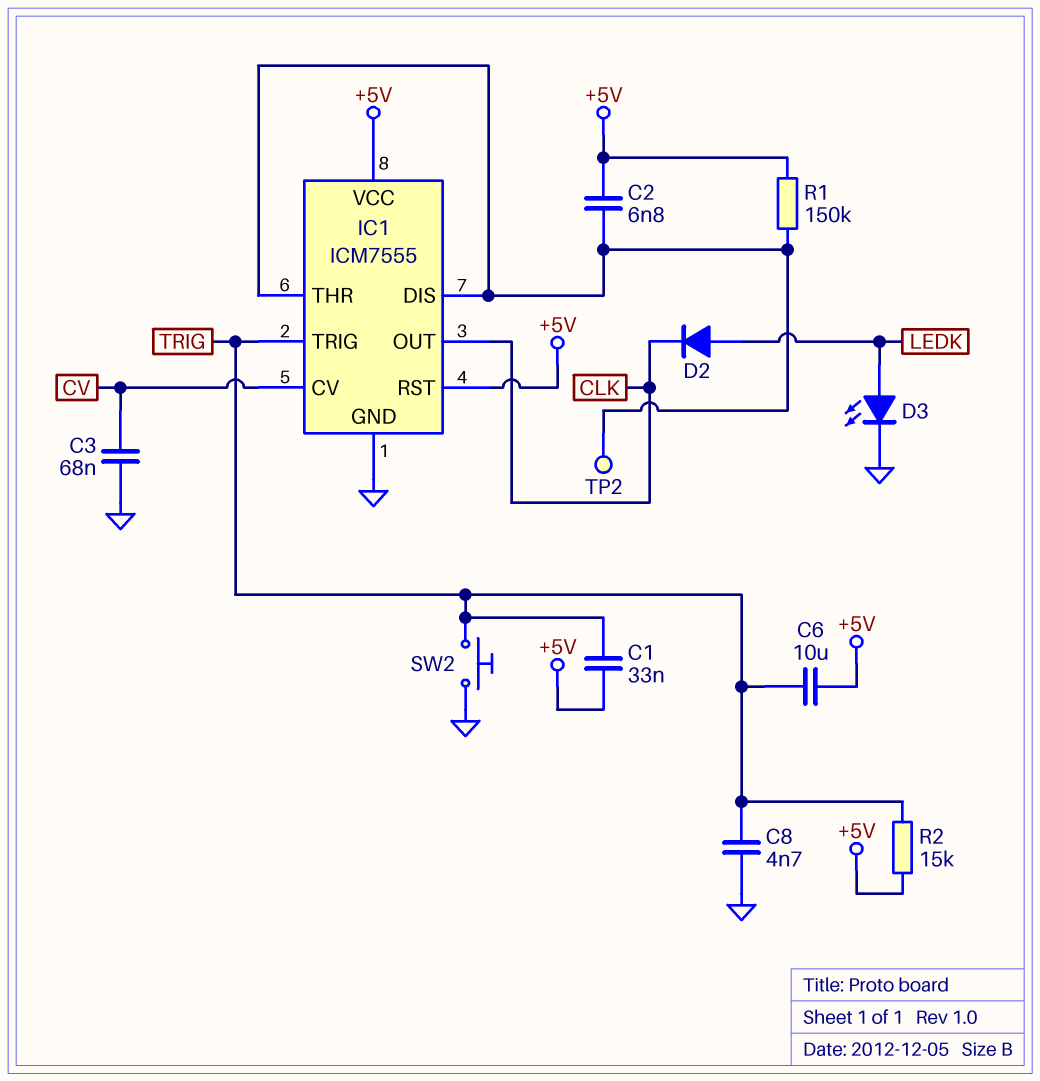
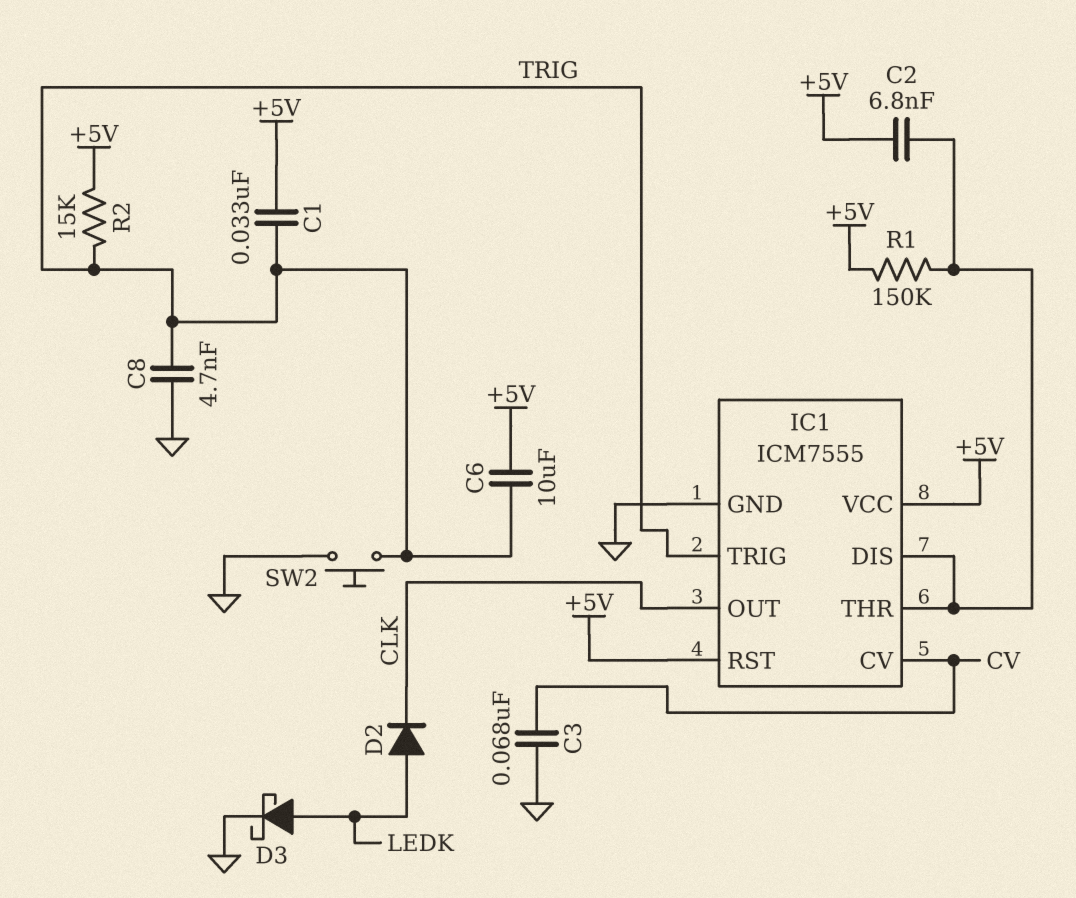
D3: LED (A LEDK, K GND) -> schottky (A LEDK, K GND)
TP2: test point (IC1/DIS) -> none

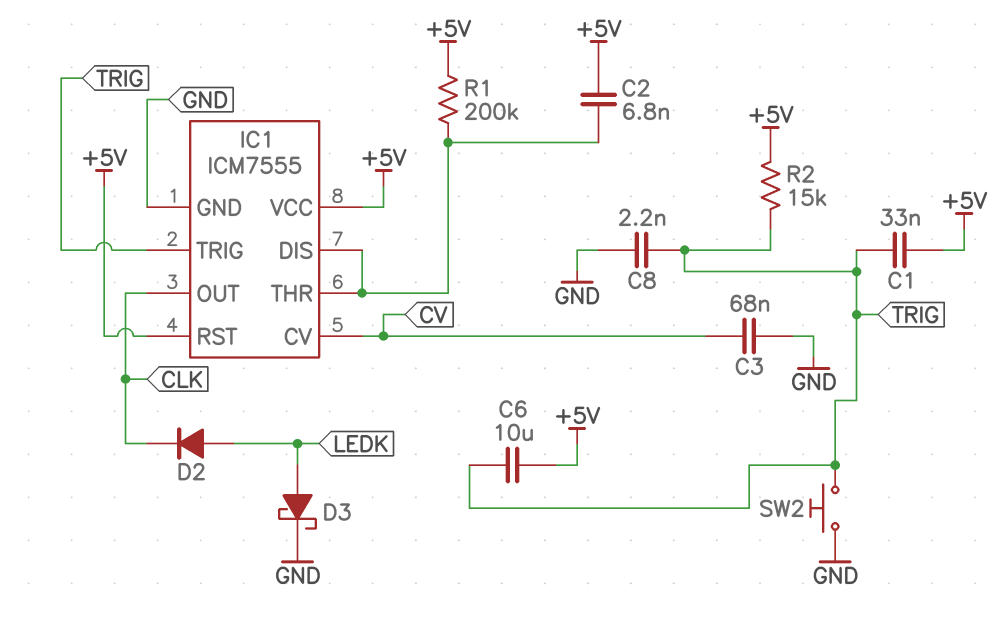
C8: 4.7nF (GND, TRIG) -> 2.2nF (GND, TRIG)
R1: 150k (+5V, IC1/DIS) -> 200k (+5V, IC1/DIS)

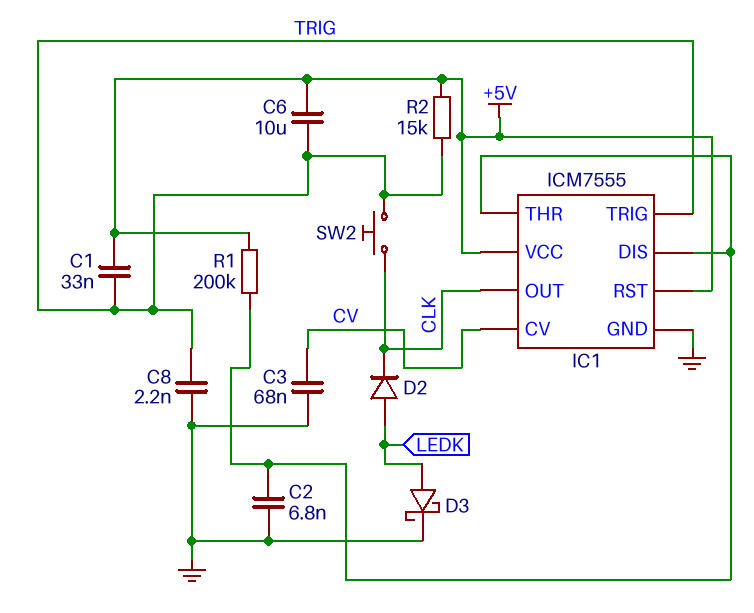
C2: 6.8nF (+5V, IC1/DIS) -> 6.8nF (GND, IC1/DIS)
SW2: button (GND, TRIG) -> button (CLK, TRIG)

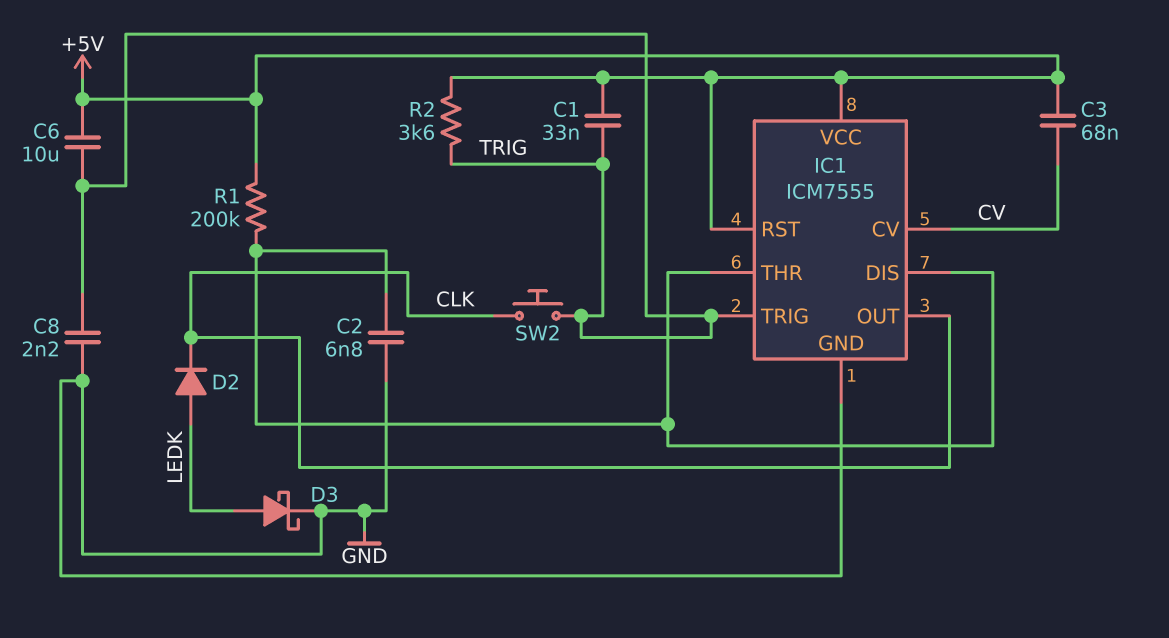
C3: 68nF (CV, GND) -> 68nF (+5V, CV)
R2: 15k (+5V, TRIG) -> 3.6k (+5V, TRIG)

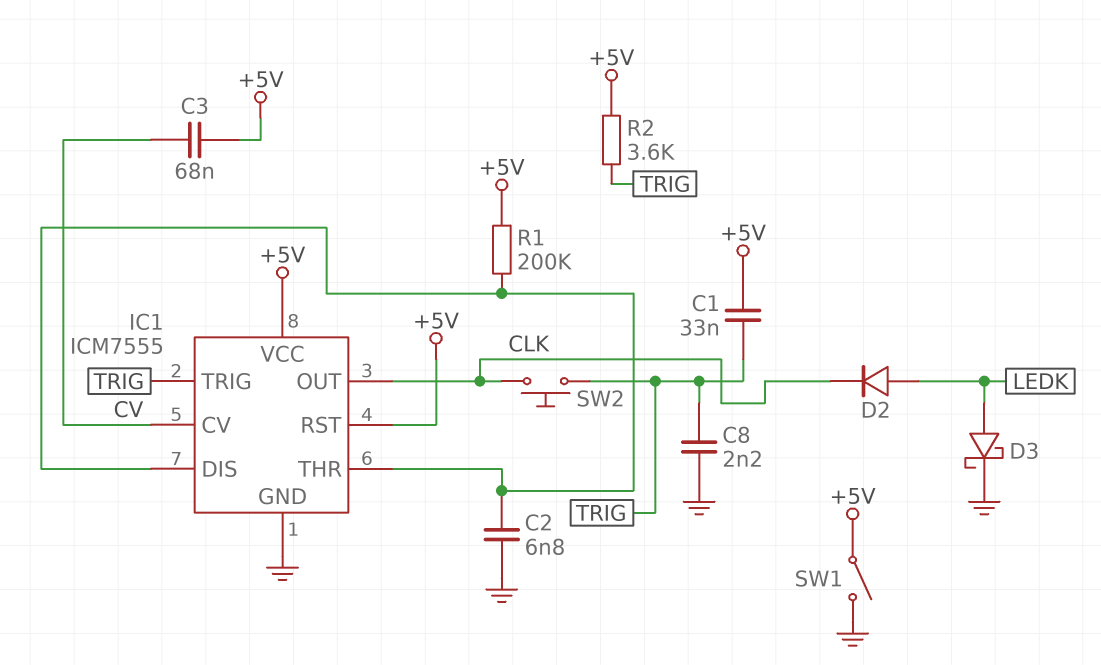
C6: 10uF (+5V, TRIG) -> none
SW1: none -> switch (+5V, GND)

